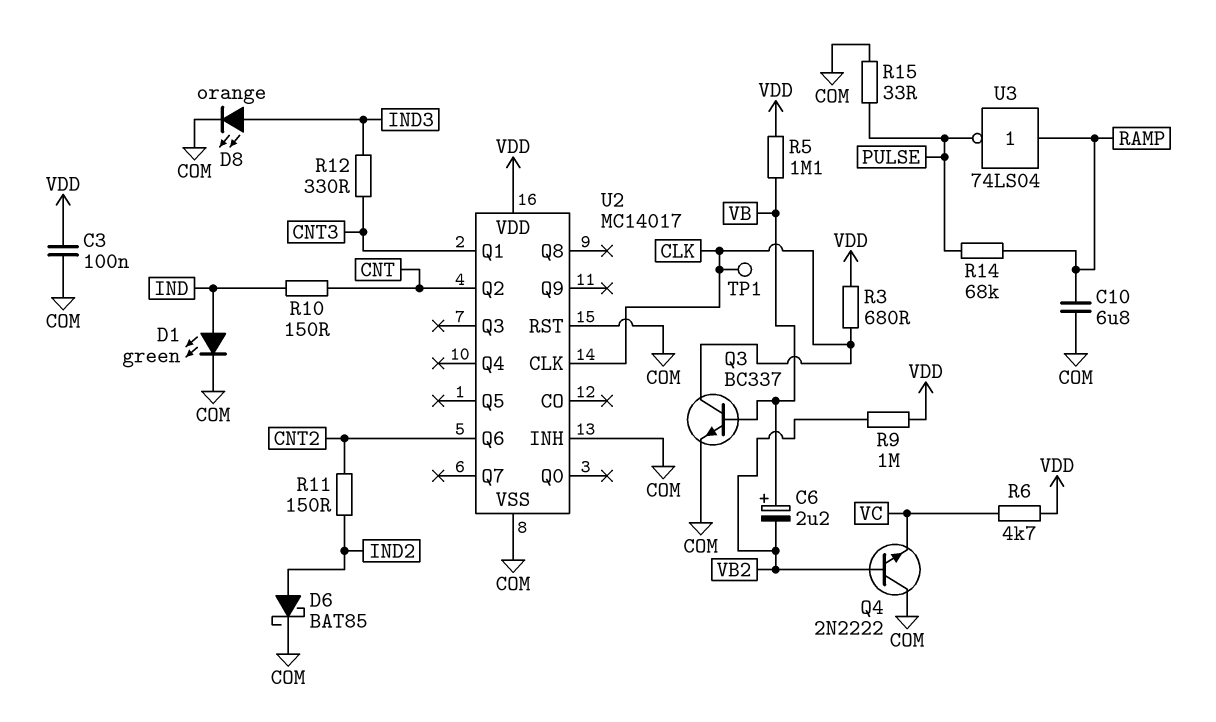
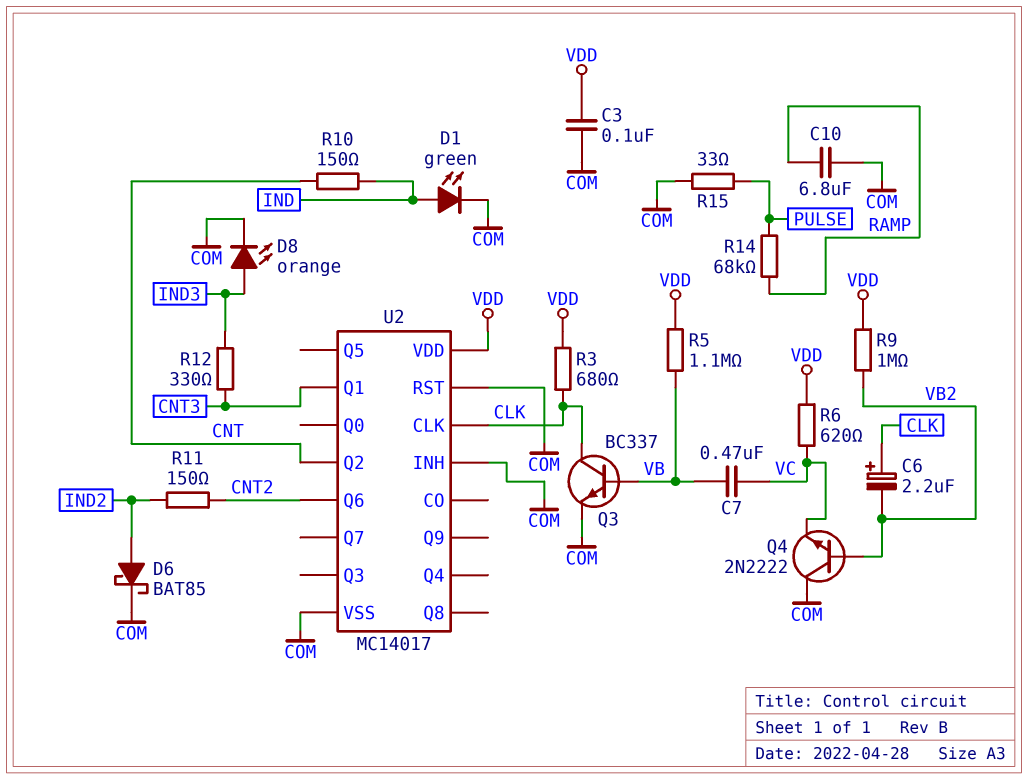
C6: 2.2uF (plus VB, minus VB2) -> 2.2uF (plus CLK, minus VB2)
C7: none -> 470nF (VB, VC)
R6: 4.7k (VC, VDD) -> 620 (VC, VDD)
TP1: test point (CLK) -> none
U3: NOT 74LS04 (in RAMP, out PULSE) -> none

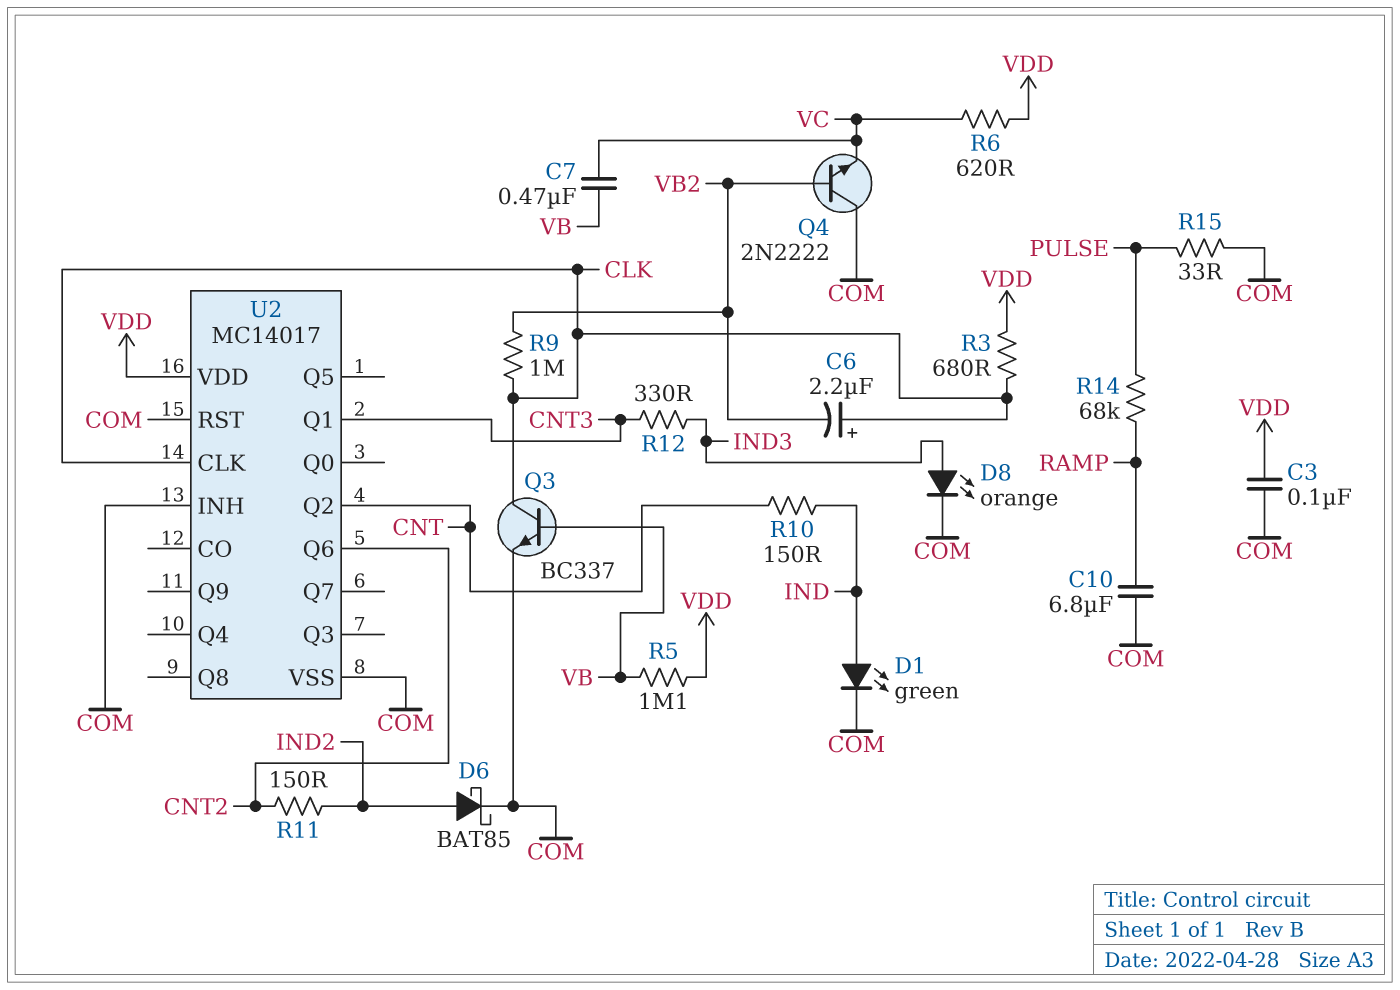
R9: 1M (VB2, VDD) -> 1M (CLK, VB2)

